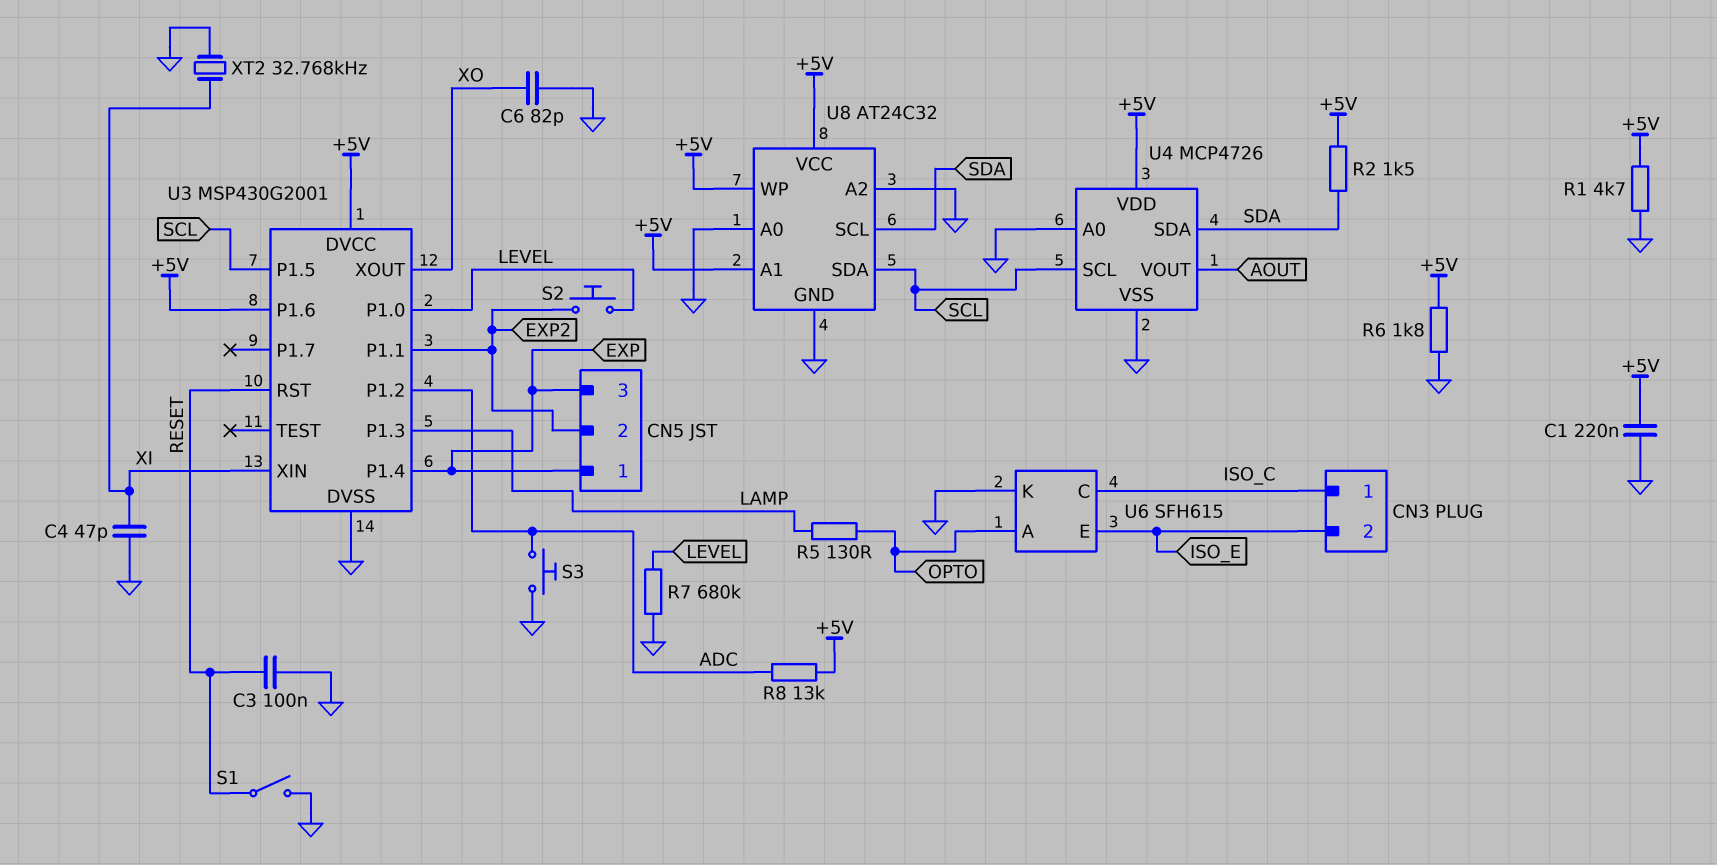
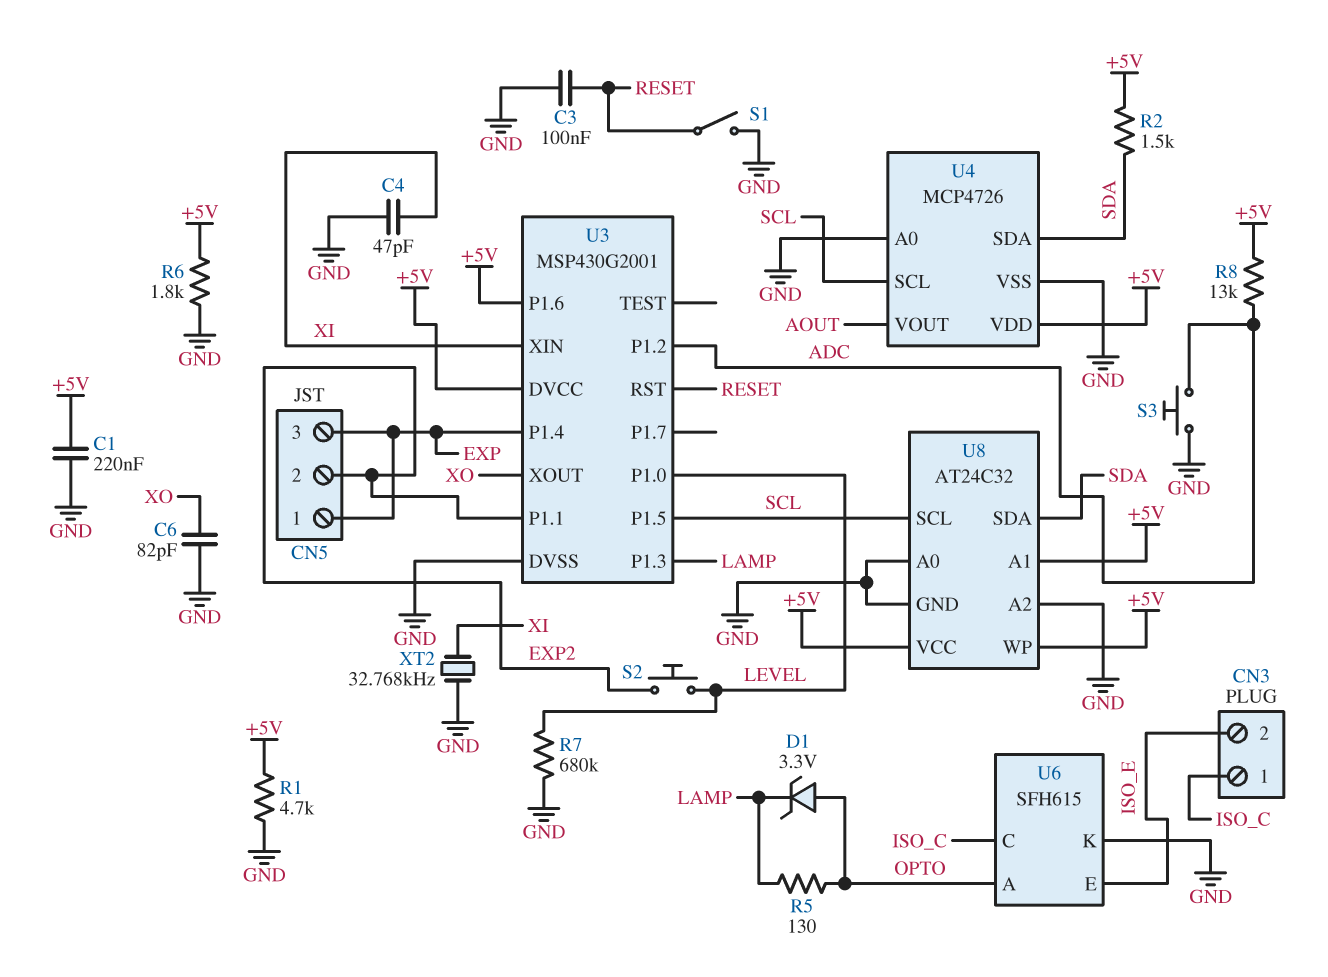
D1: none -> zener 3.3V (A OPTO, K LAMP)
U8 pin SCL: SDA -> SCL
U8 pin SDA: SCL -> SDA

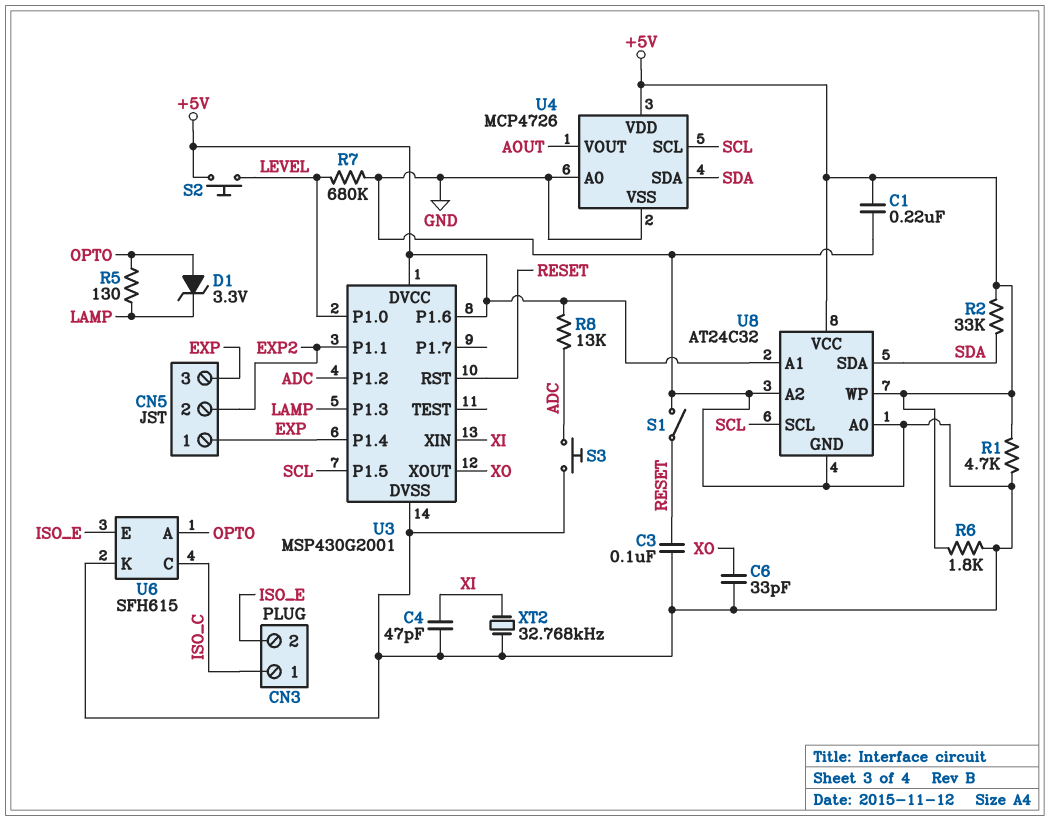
C6: 82pF (GND, XO) -> 33pF (GND, XO)
R2: 1.5k (+5V, SDA) -> 33k (+5V, SDA)
S2: button (EXP2, LEVEL) -> button (+5V, LEVEL)

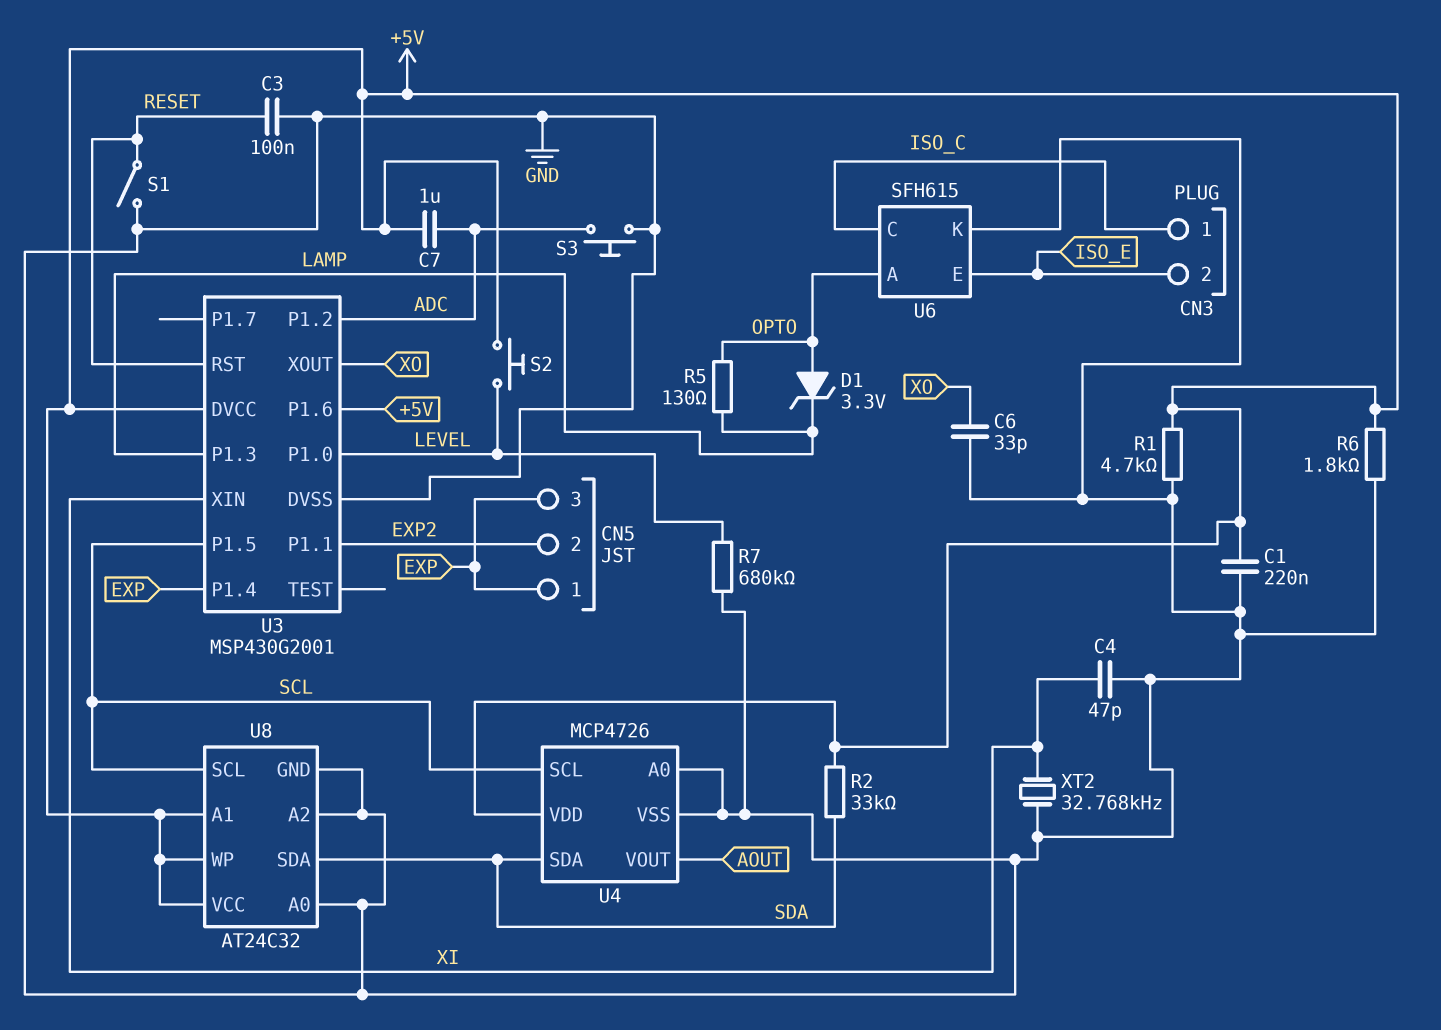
C7: none -> 1uF (+5V, ADC)
R8: 13k (+5V, ADC) -> none

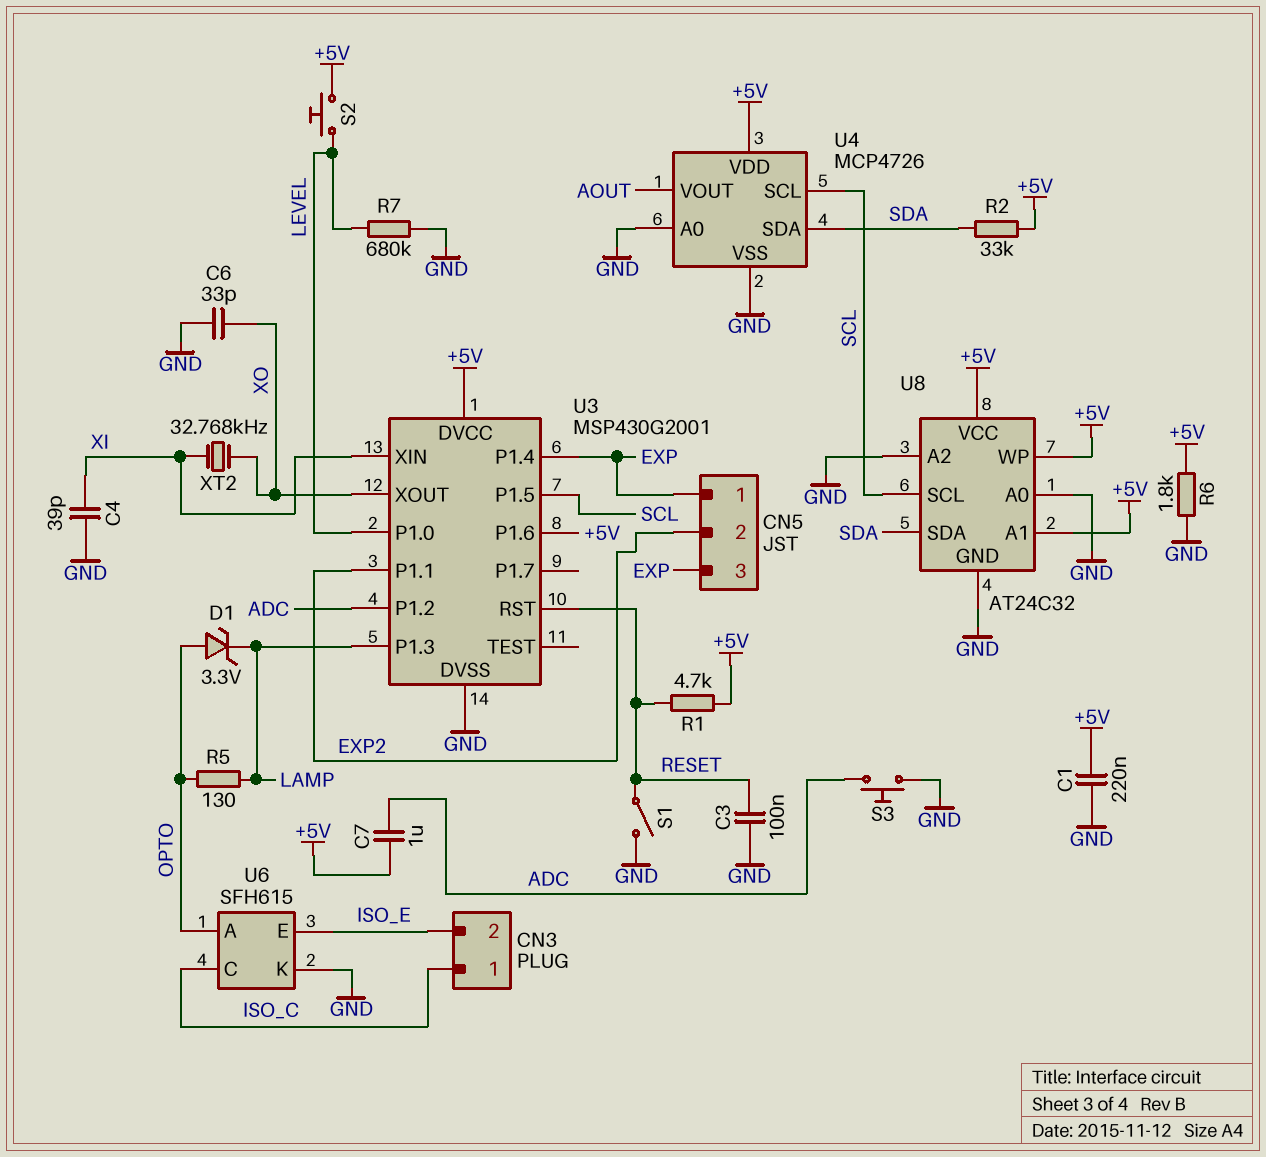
C4: 47pF (GND, XI) -> 39pF (GND, XI)
R1: 4.7k (+5V, GND) -> 4.7k (+5V, RESET)
XT2: 32.768kHz (GND, XI) -> 32.768kHz (XI, XO)

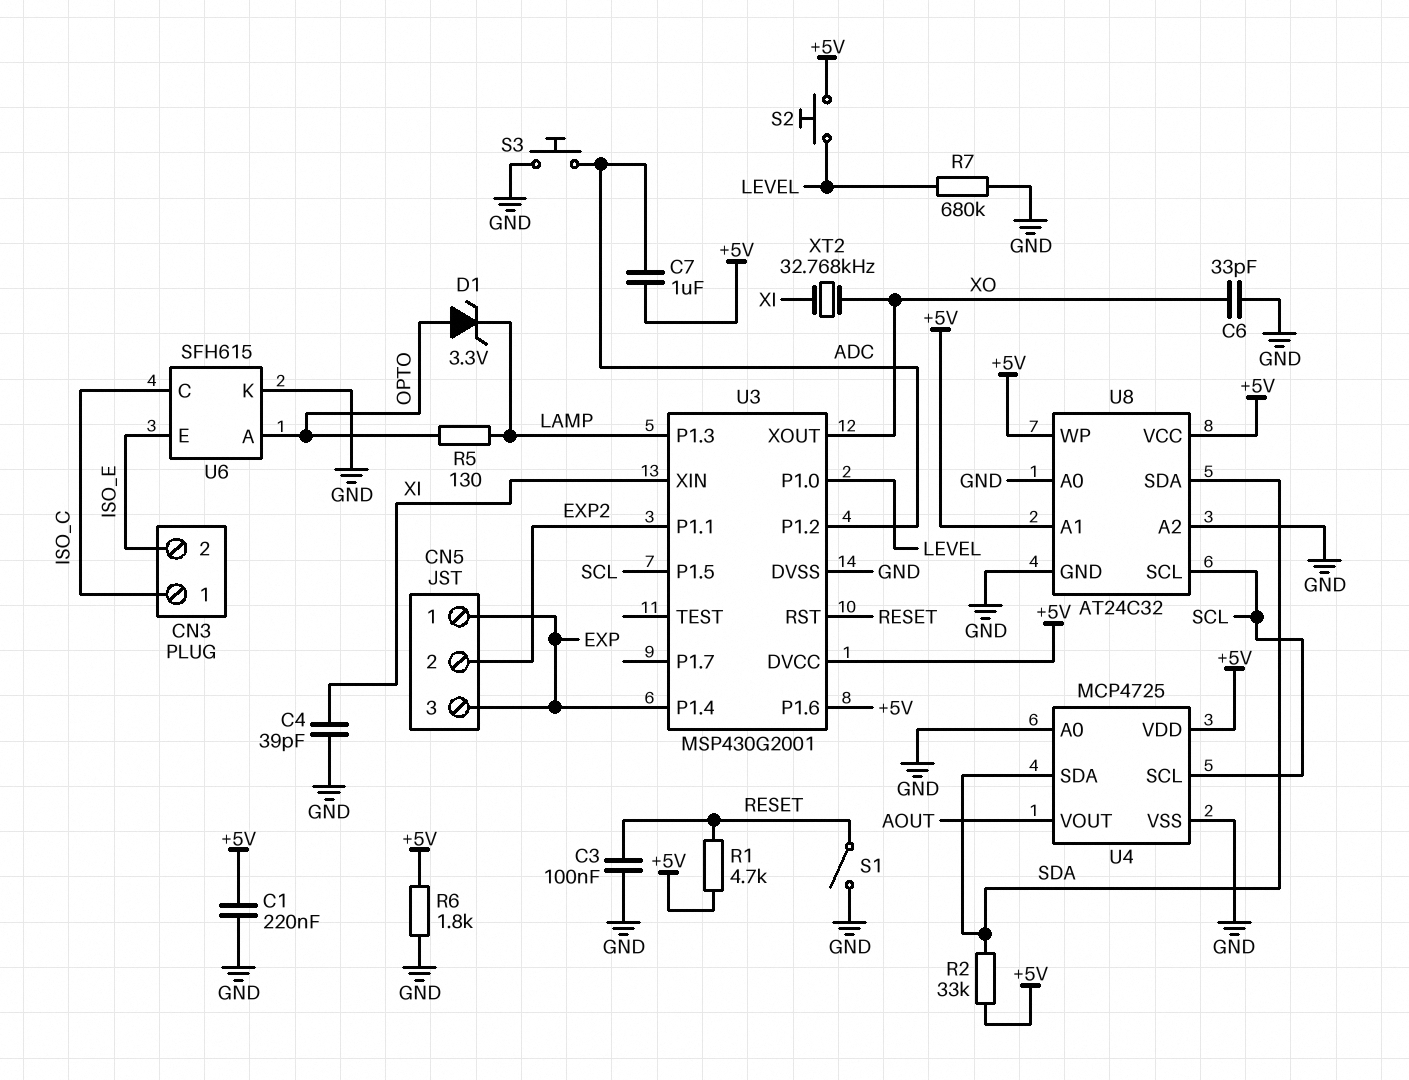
U4: MCP4726 -> MCP4725

